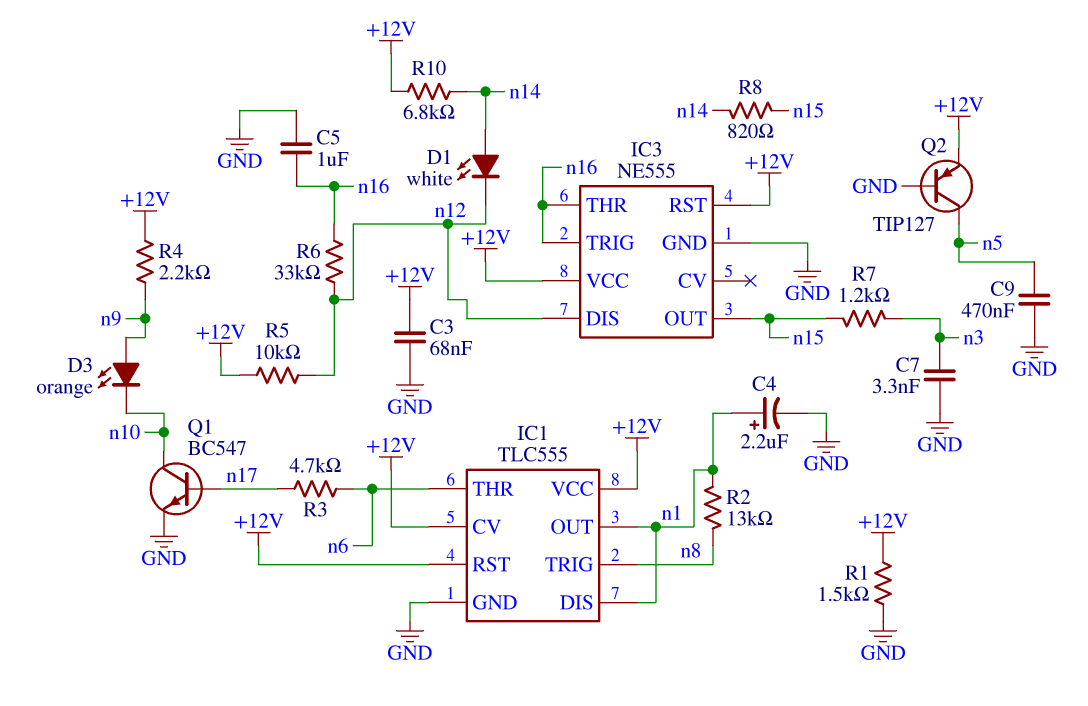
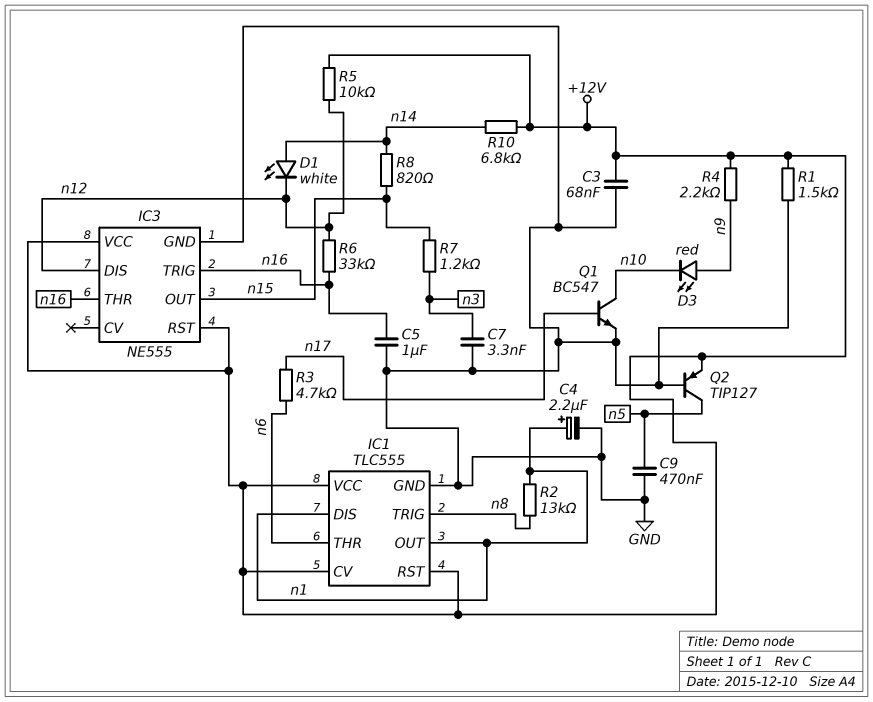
D3: LED orange (A n9, K n10) -> LED red (A n9, K n10)

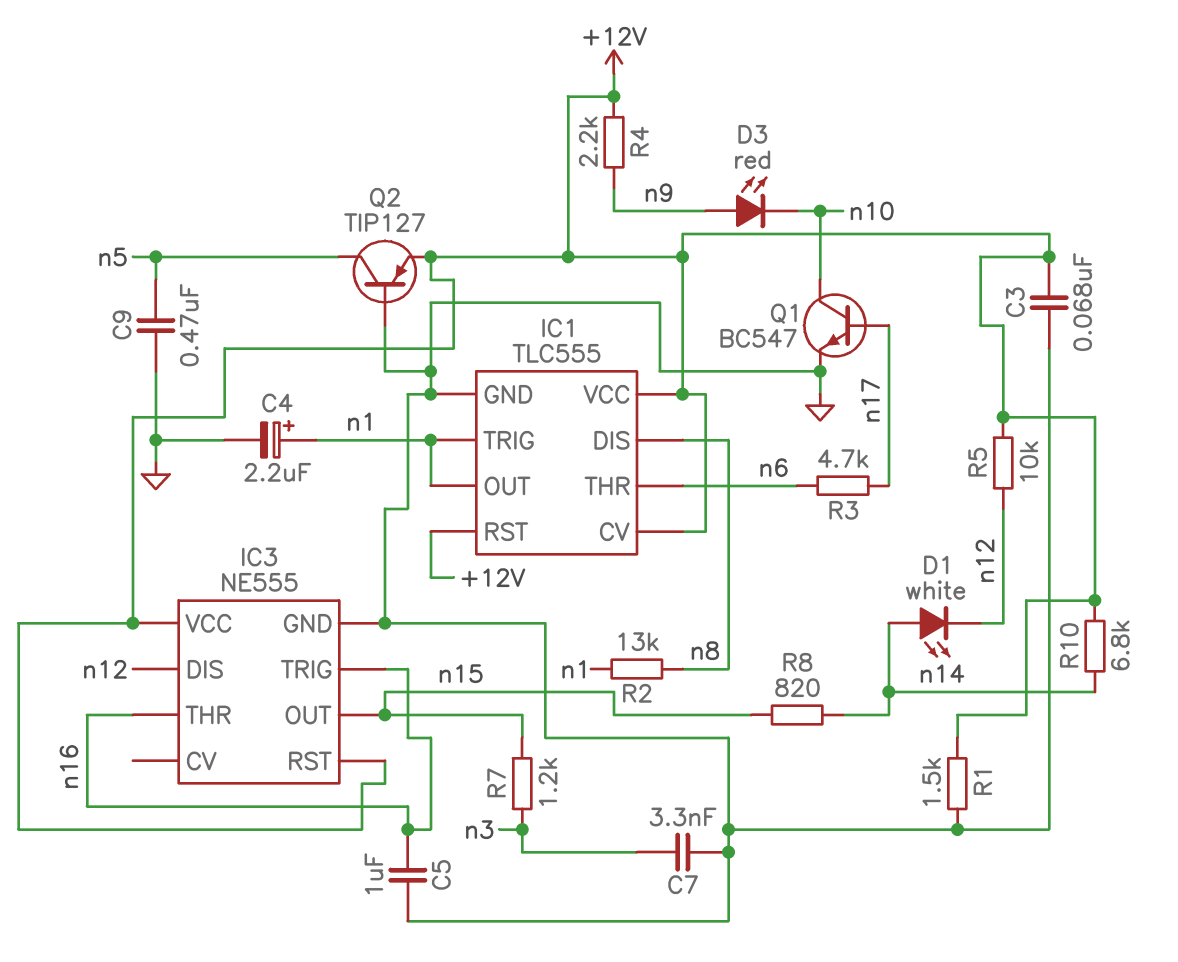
IC1 pin DIS: n1 -> n8
IC1 pin TRIG: n8 -> n1
R6: 33k (n12, n16) -> none

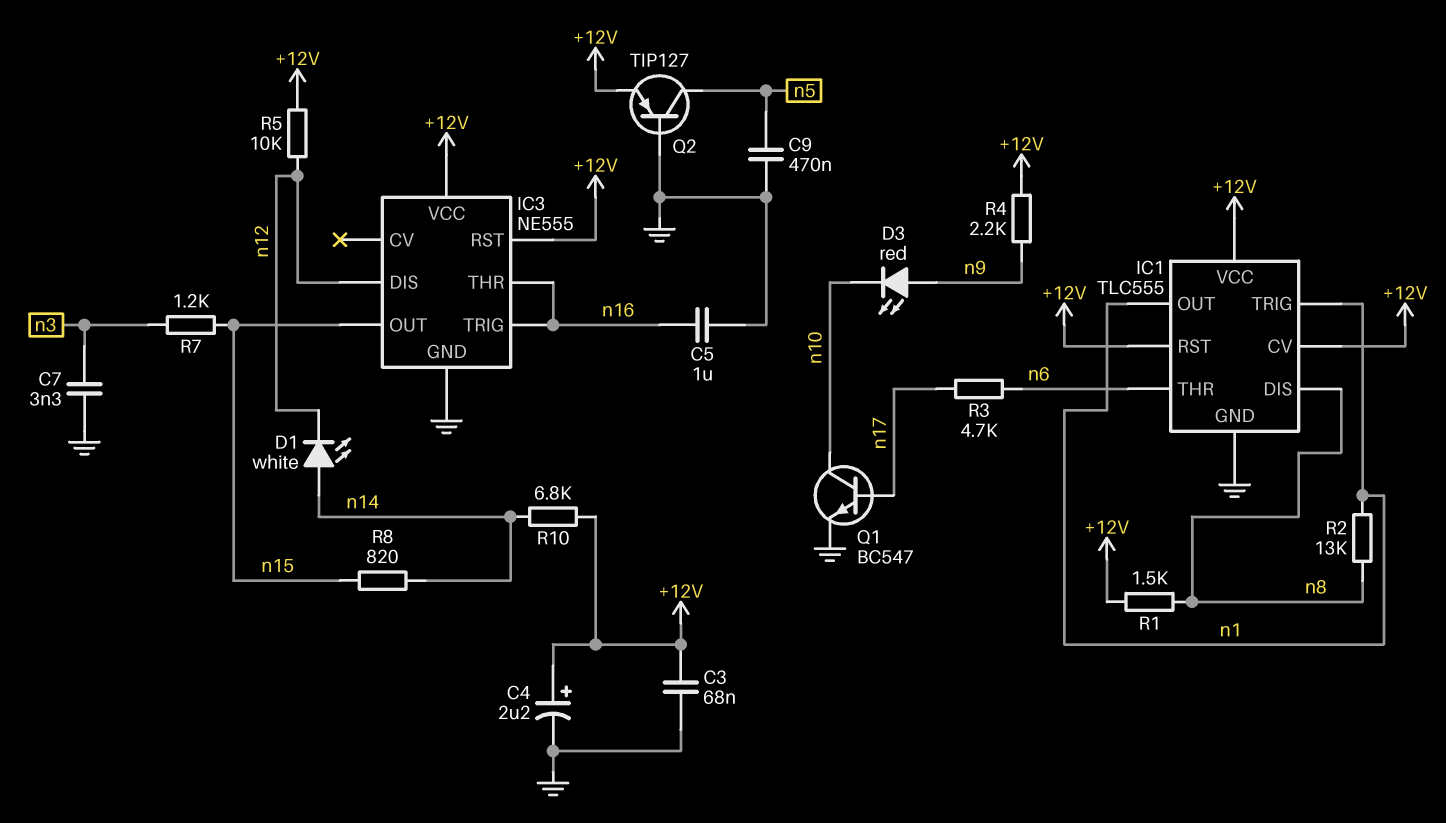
C4: 2.2uF (plus n1, minus GND) -> 2.2uF (plus +12V, minus GND)
R1: 1.5k (+12V, GND) -> 1.5k (+12V, n8)

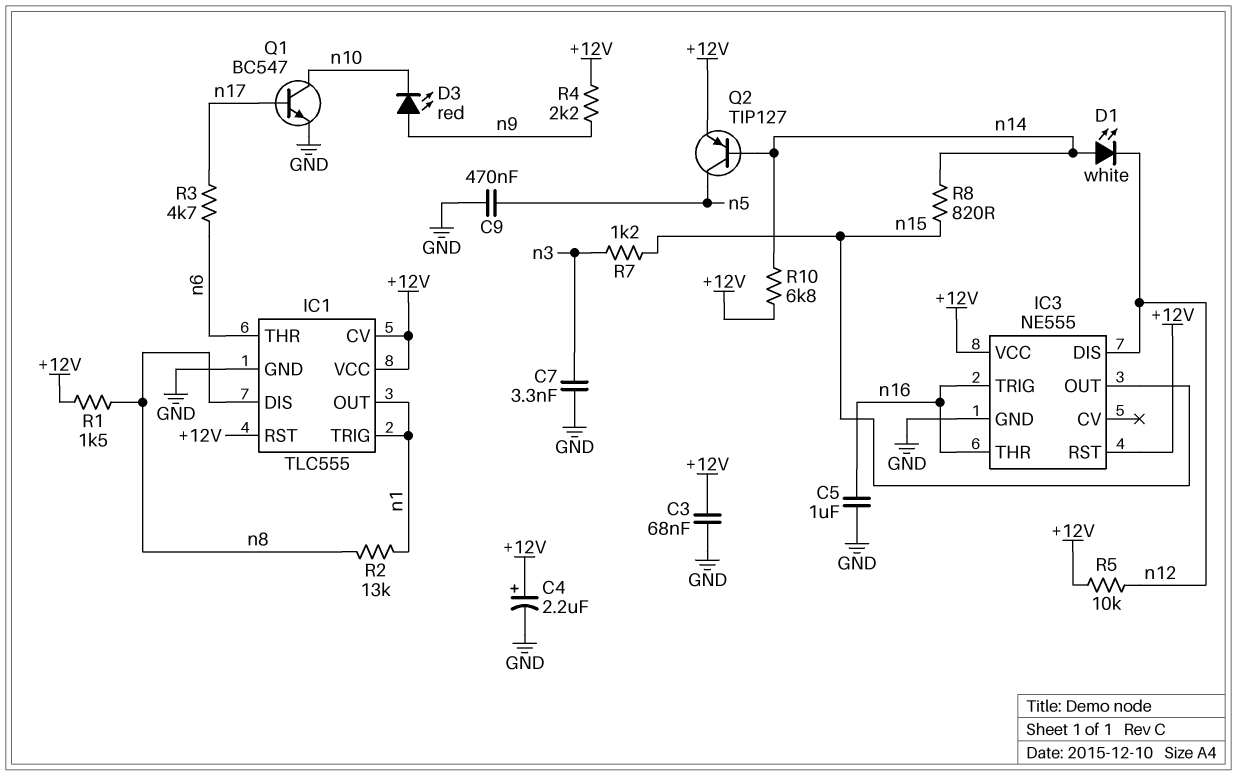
Q2: PNP TIP127 (B GND, C n5, E +12V) -> PNP TIP127 (B n14, C n5, E +12V)

